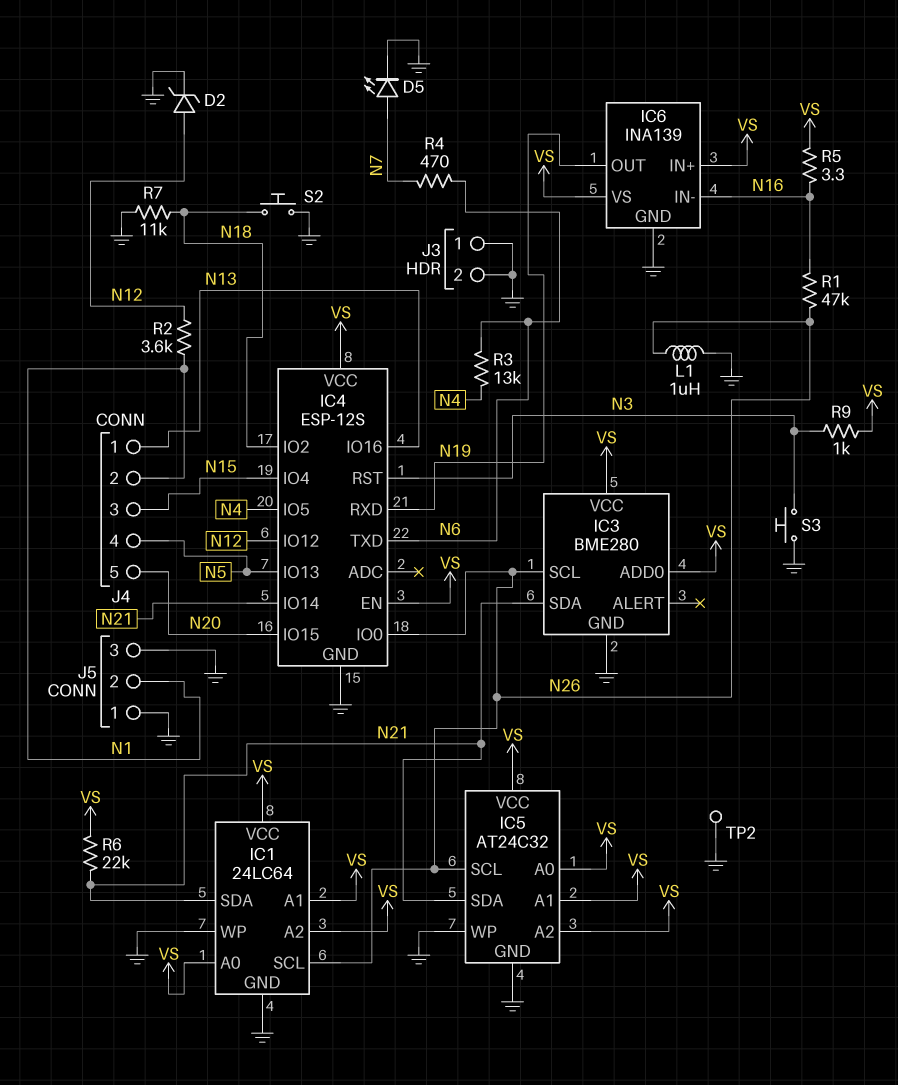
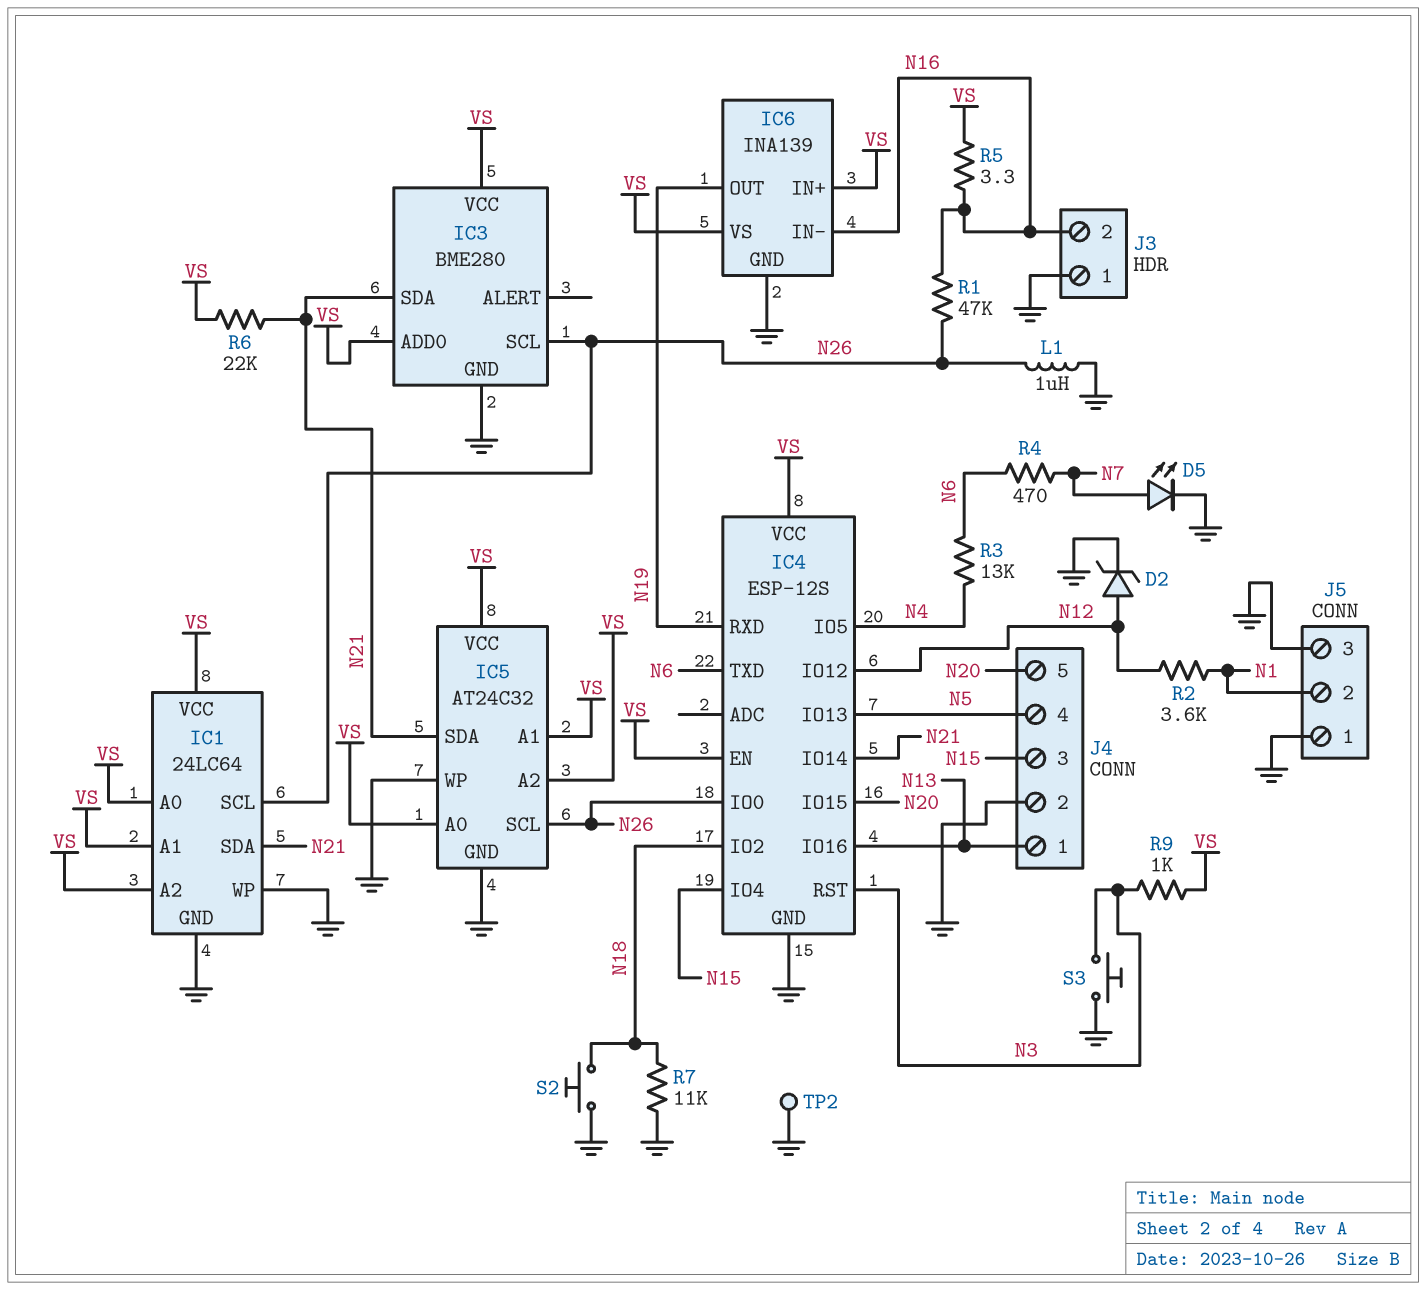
J3 pin 2: GND -> N16
J4 pin 2: N1 -> GND

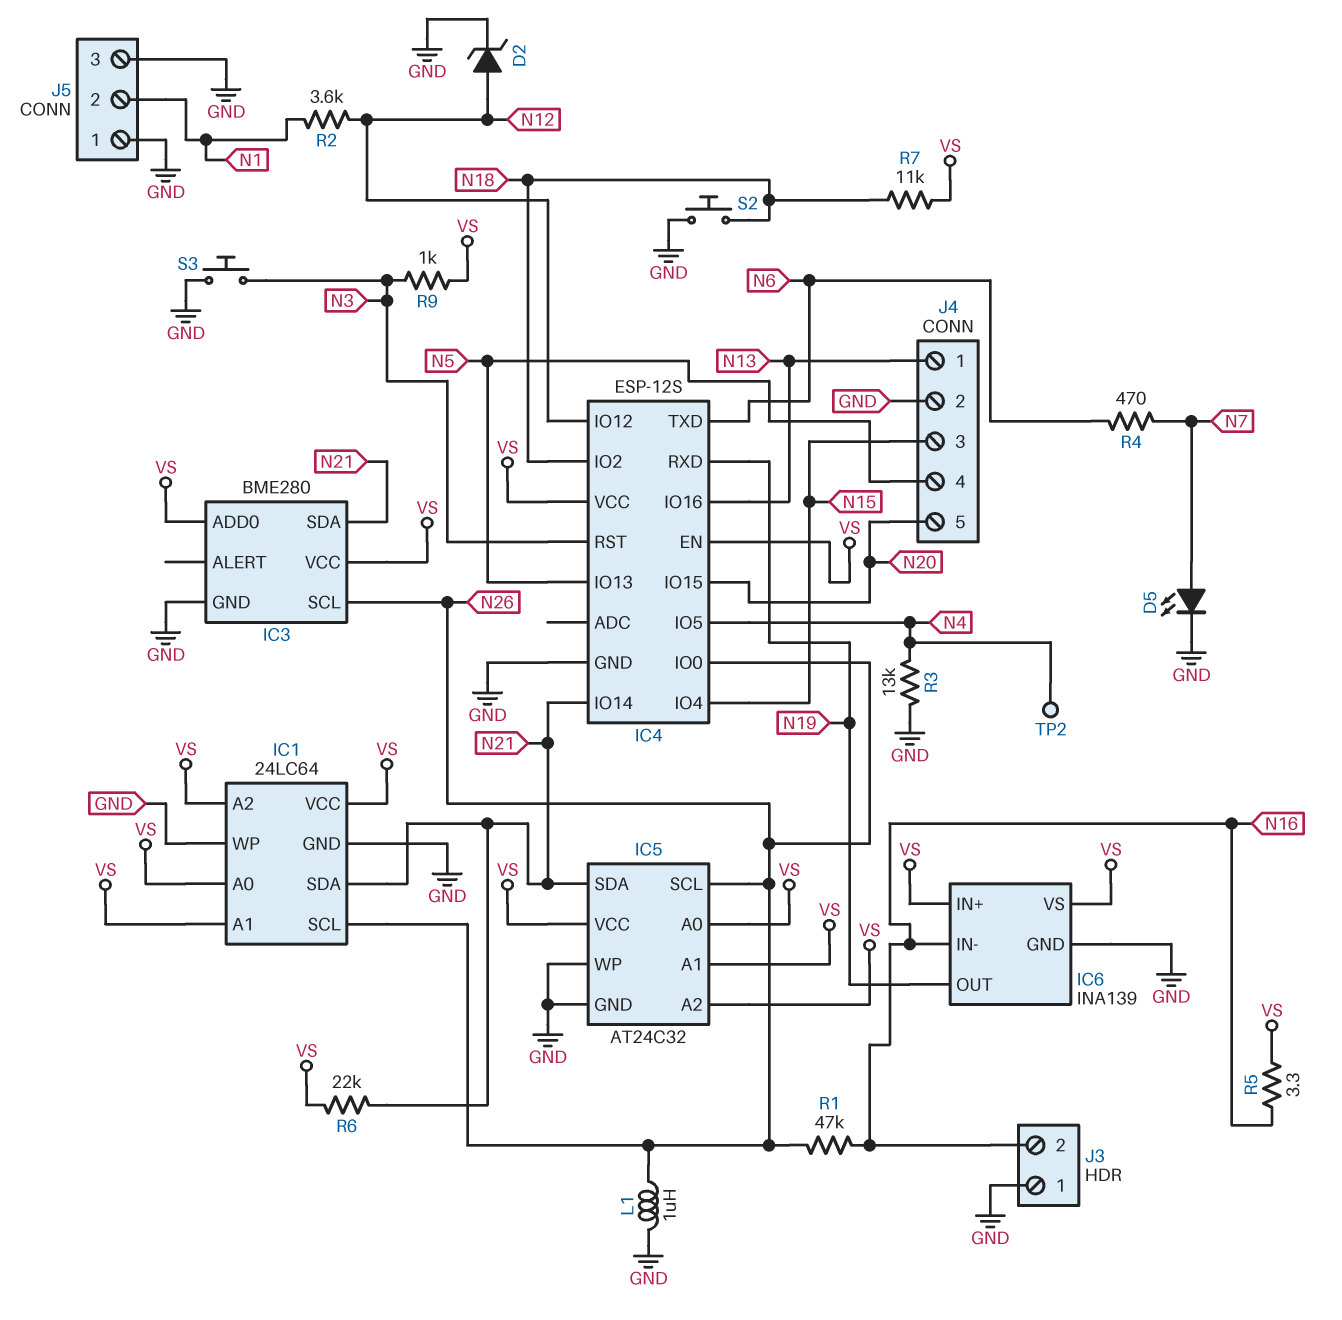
R3: 13k (N4, N6) -> 13k (GND, N4)
R7: 11k (GND, N18) -> 11k (N18, VS)
TP2: test point (GND) -> test point (N4)

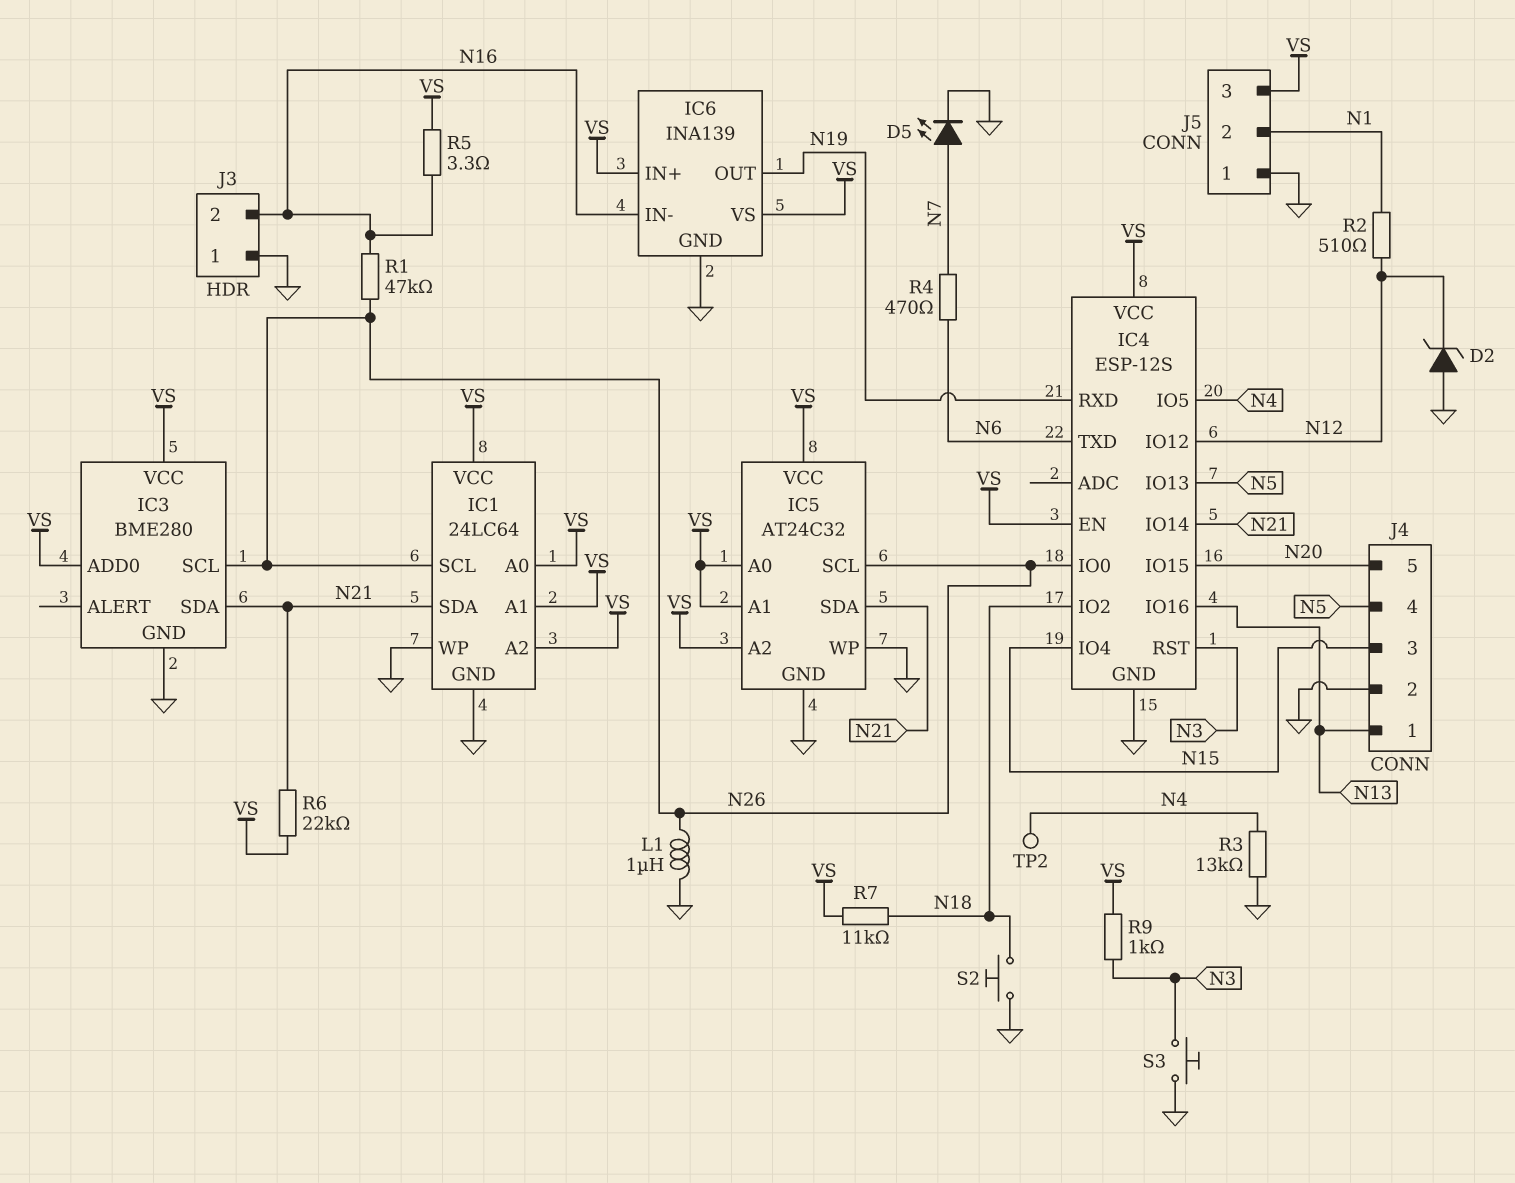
D2: zener (A N12, K GND) -> zener (A GND, K N12)
J5 pin 3: GND -> VS
R2: 3.6k (N1, N12) -> 510 (N1, N12)

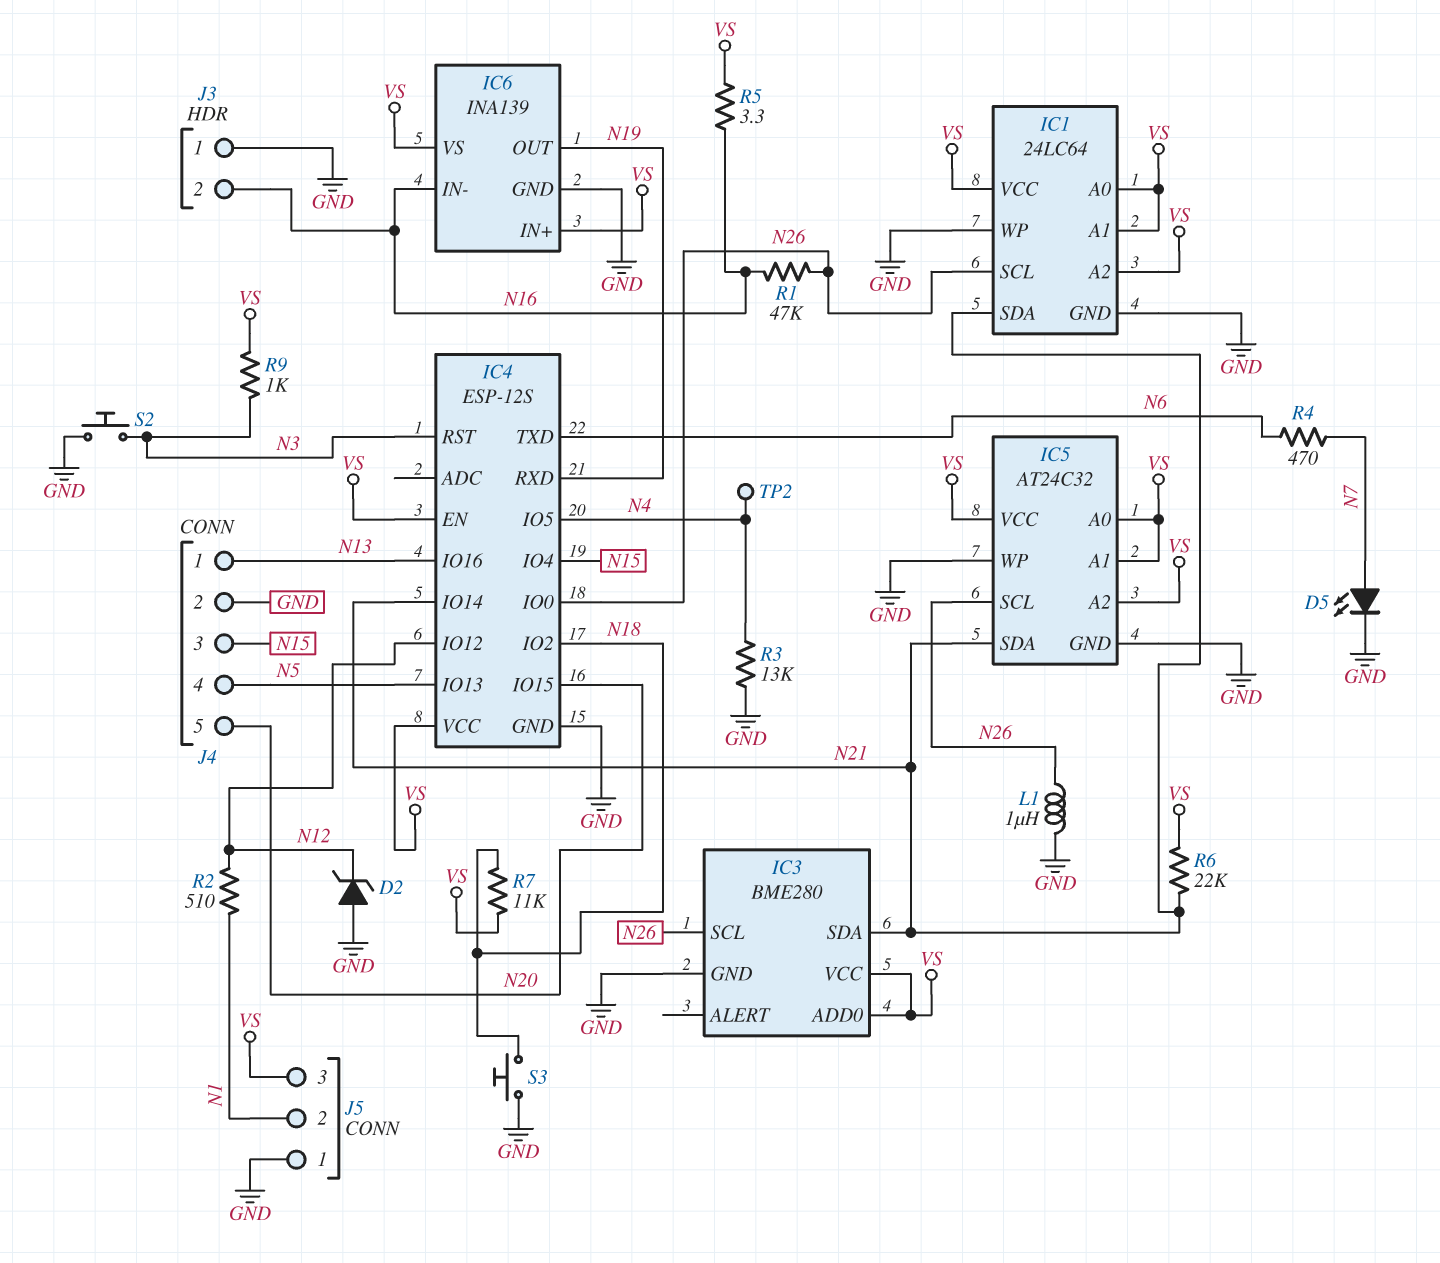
S2: button (GND, N18) -> button (GND, N3)
S3: button (GND, N3) -> button (GND, N18)

